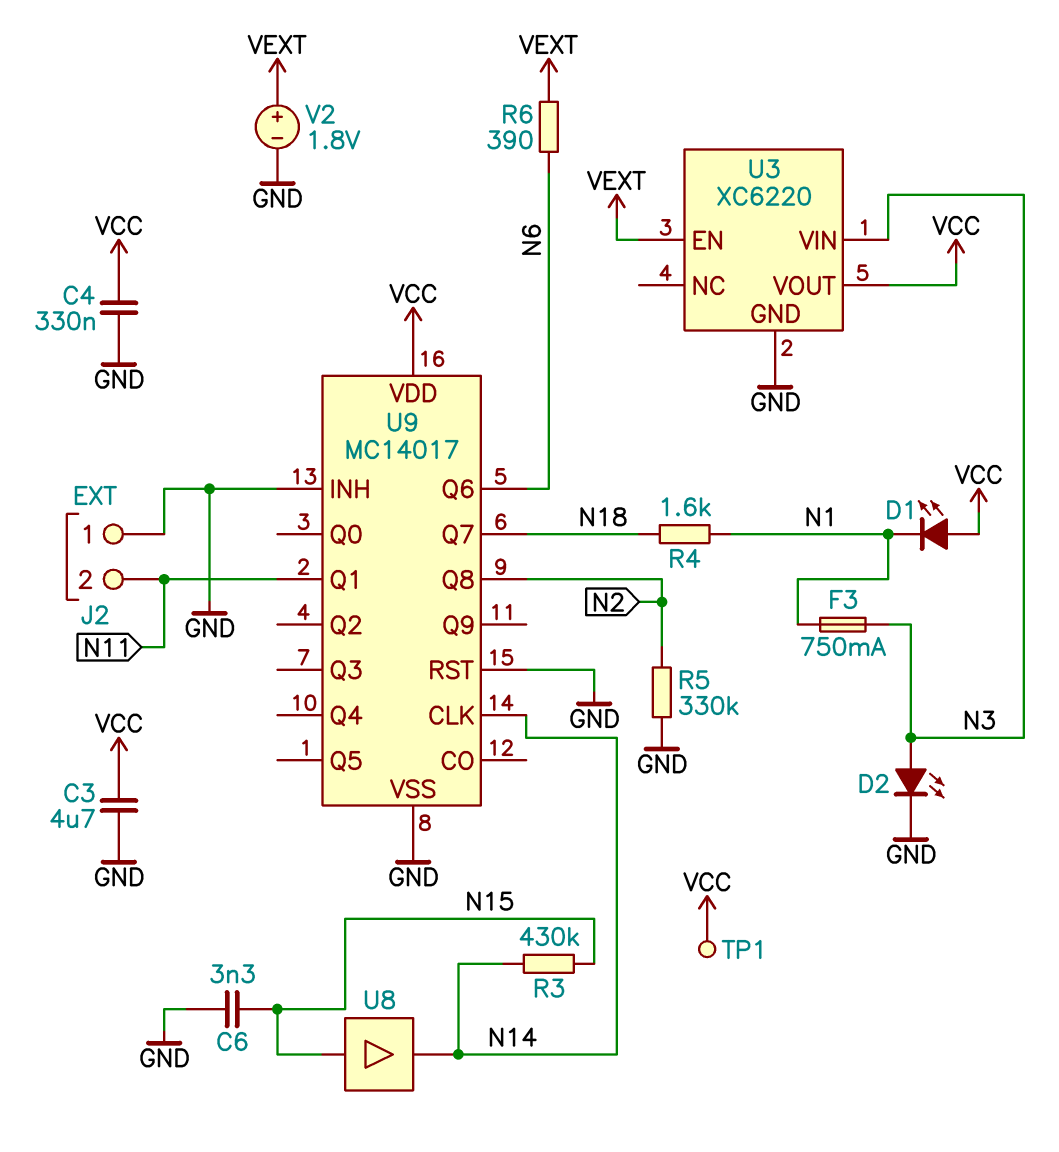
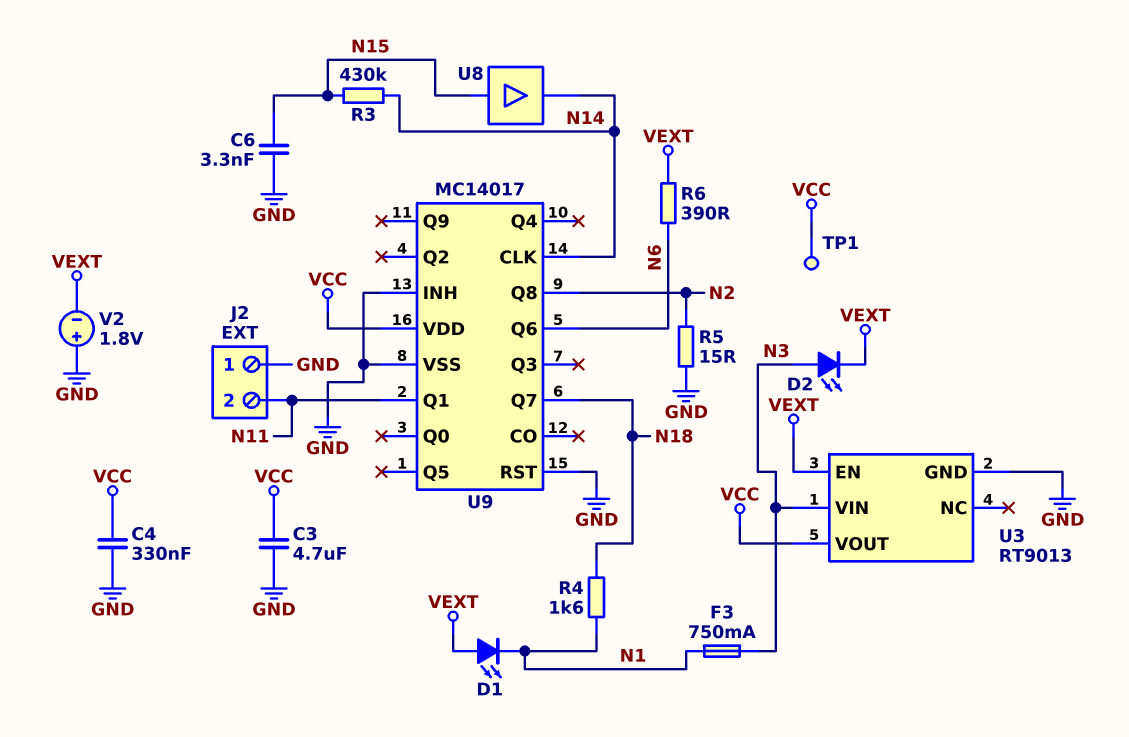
D1: LED (A VCC, K N1) -> LED (A VEXT, K N1)
D2: LED (A N3, K GND) -> LED (A N3, K VEXT)
R5: 330k (GND, N2) -> 15 (GND, N2)
U3: XC6220 -> RT9013
V2: 1.8V (plus VEXT, minus GND) -> 1.8V (plus GND, minus VEXT)

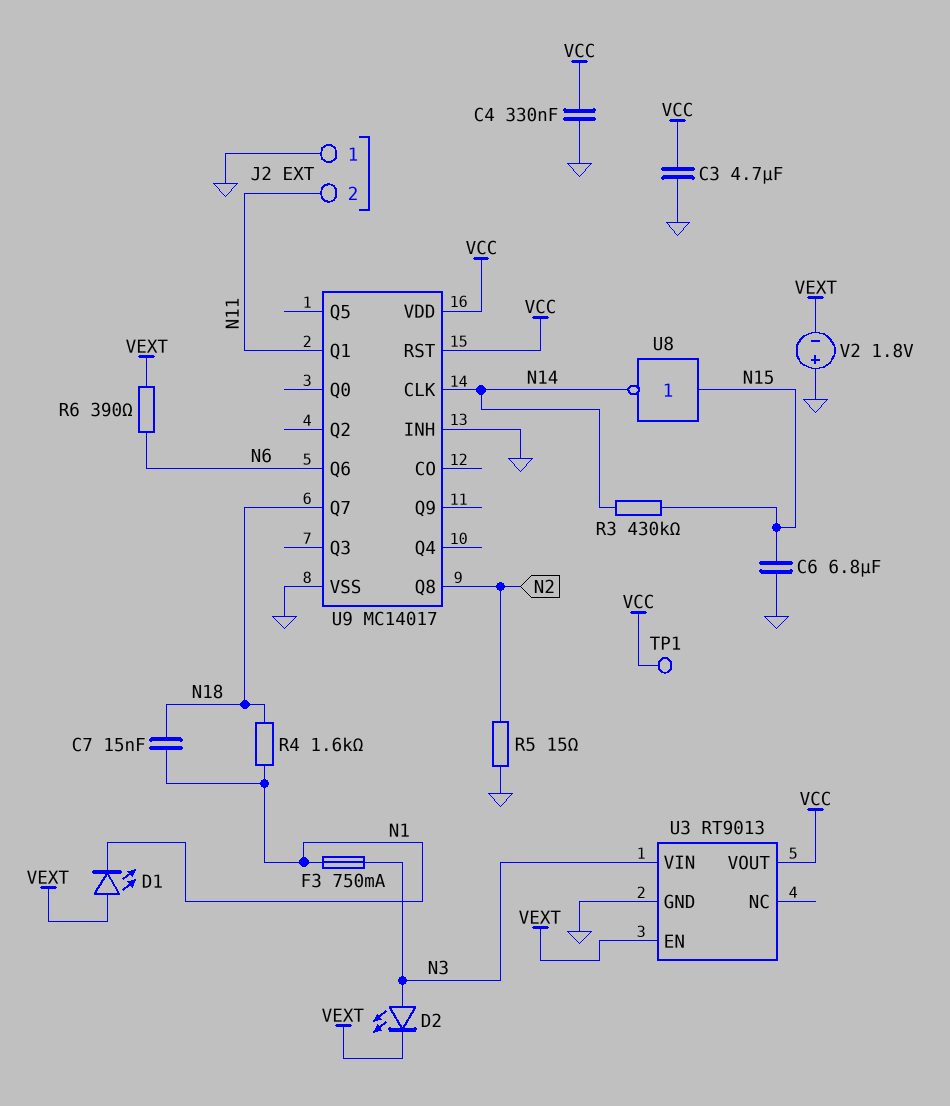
C6: 3.3nF (GND, N15) -> 6.8uF (GND, N15)
C7: none -> 15nF (N1, N18)
U8: buffer (in N15, out N14) -> NOT (in N15, out N14)
U9 pin RST: GND -> VCC

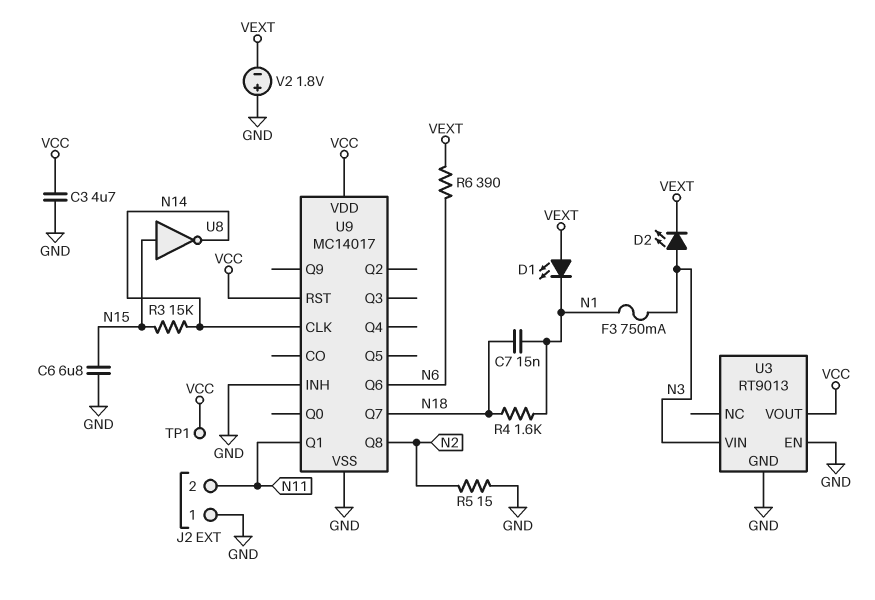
C4: 330nF (GND, VCC) -> none
R3: 430k (N14, N15) -> 15k (N14, N15)
U3 pin EN: VEXT -> GND

